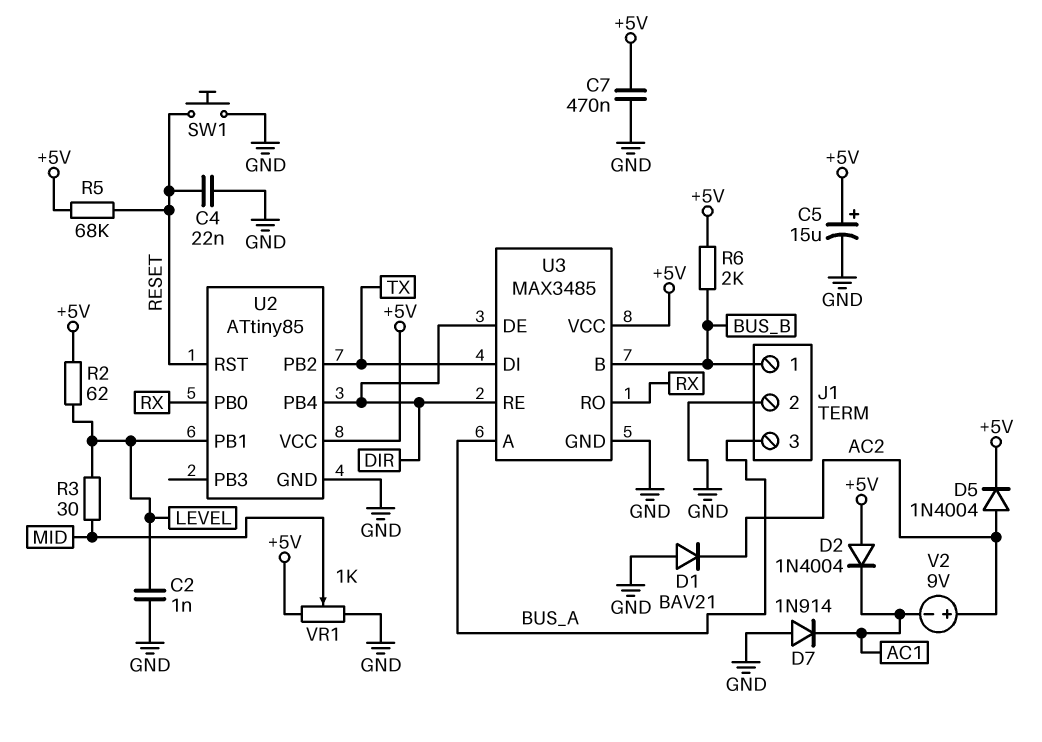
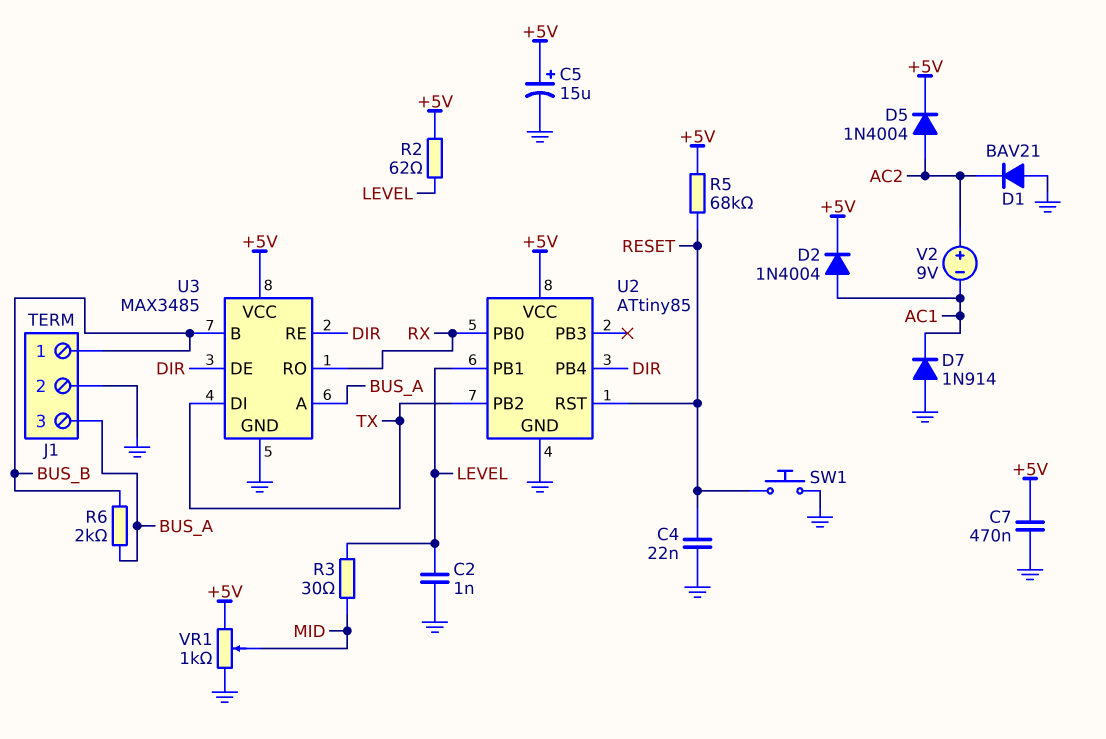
D2: diode 1N4004 (A +5V, K AC1) -> diode 1N4004 (A AC1, K +5V)
R6: 2k (+5V, BUS_B) -> 2k (BUS_A, BUS_B)

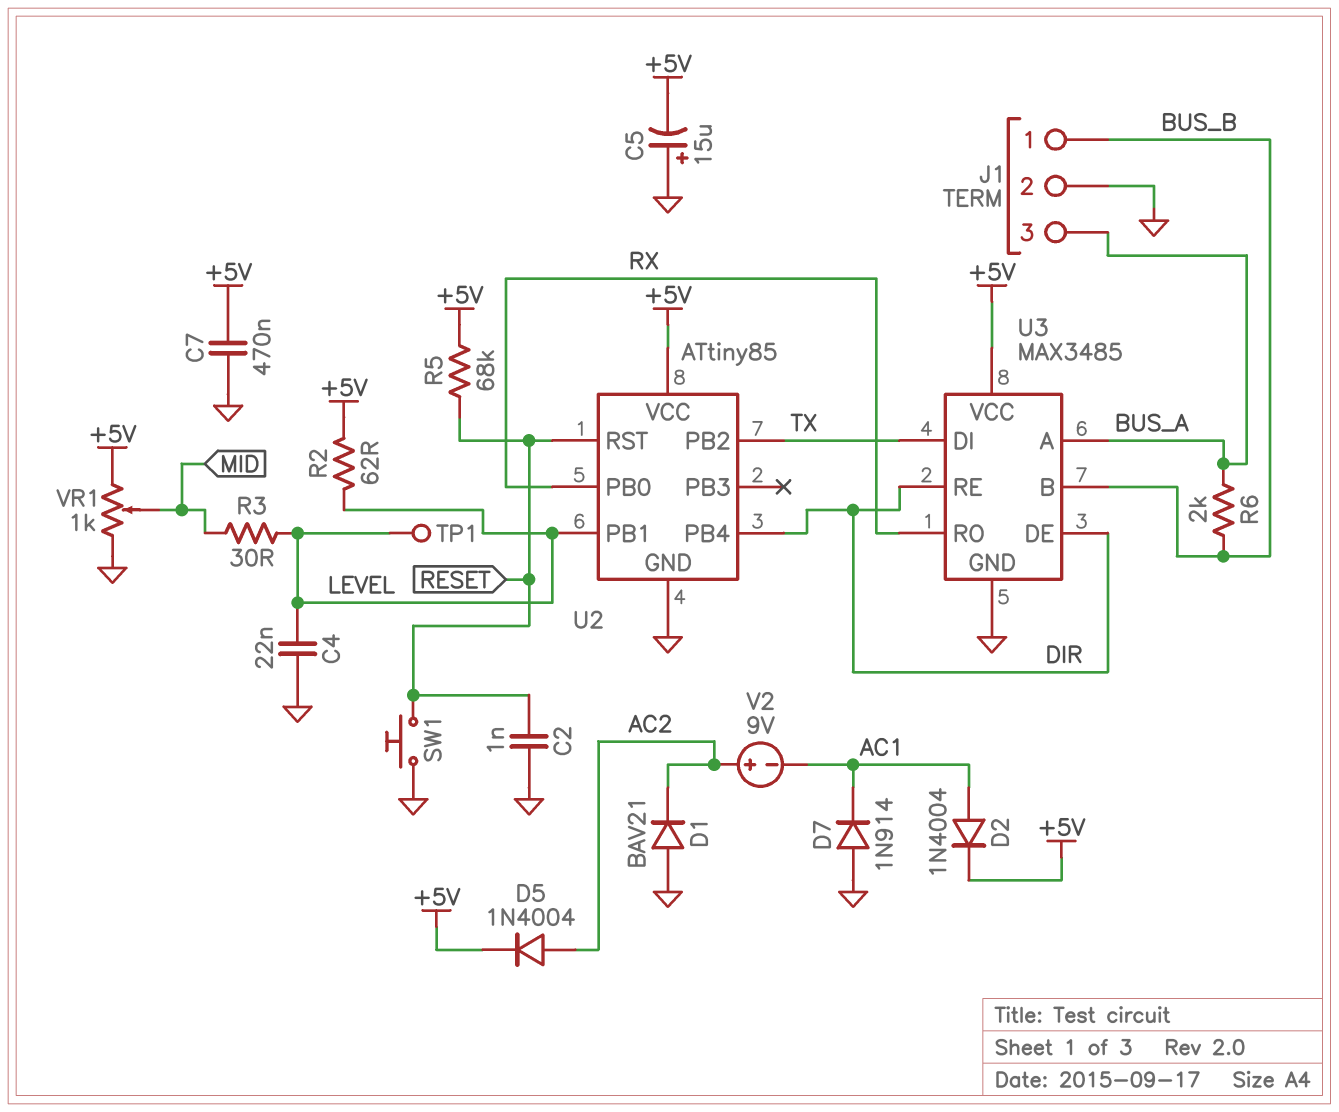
C2: 1nF (GND, LEVEL) -> 1nF (GND, RESET)
C4: 22nF (GND, RESET) -> 22nF (GND, LEVEL)
C5: 15uF (plus +5V, minus GND) -> 15uF (plus GND, minus +5V)
TP1: none -> test point (LEVEL)

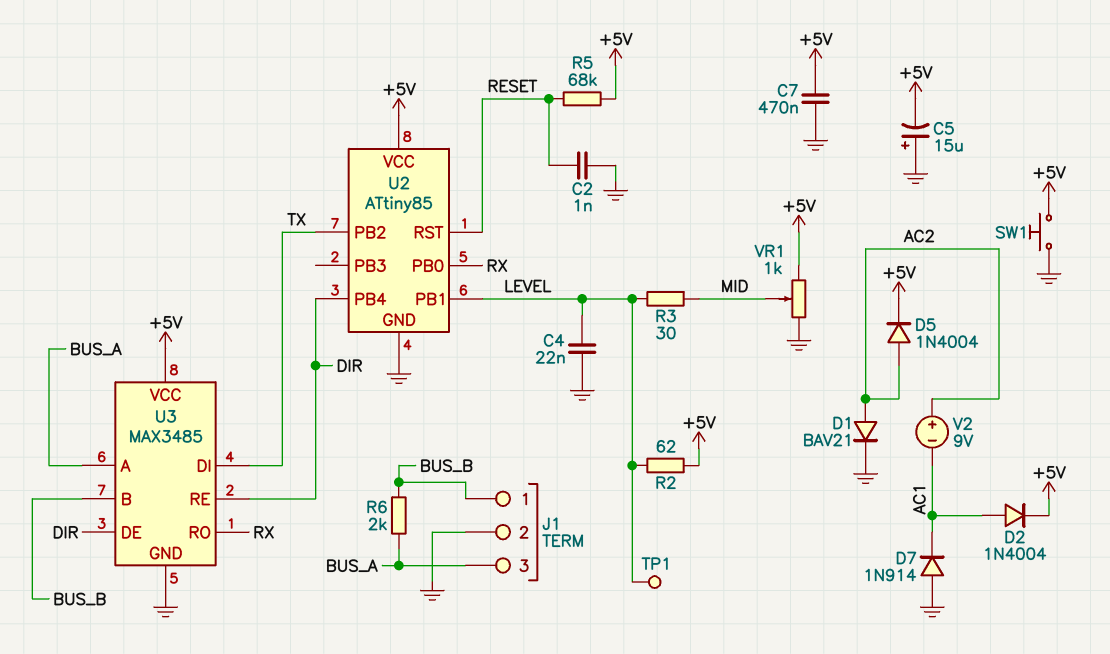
D1: diode BAV21 (A GND, K AC2) -> diode BAV21 (A AC2, K GND)
SW1: button (GND, RESET) -> button (+5V, GND)

